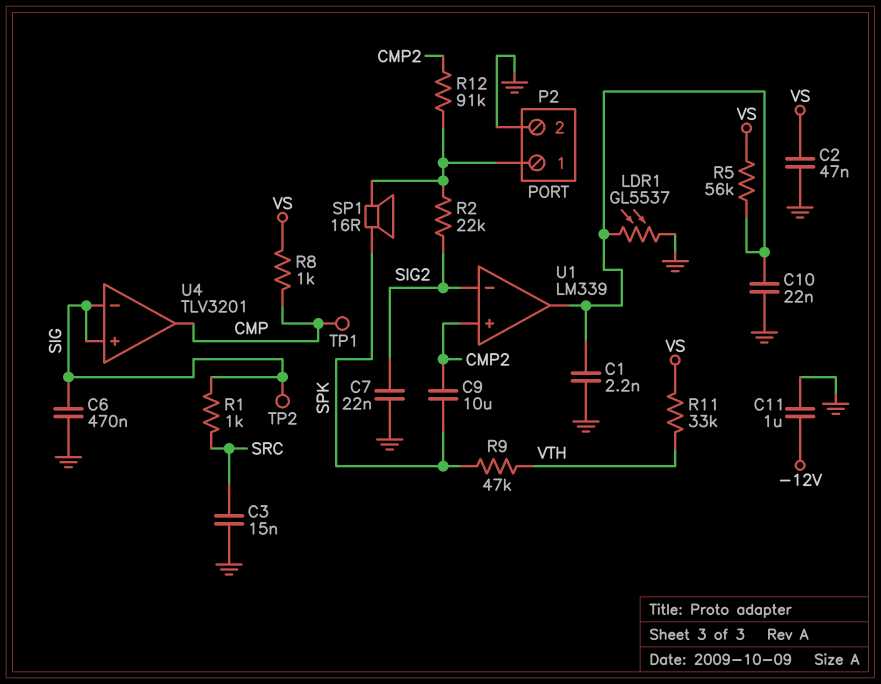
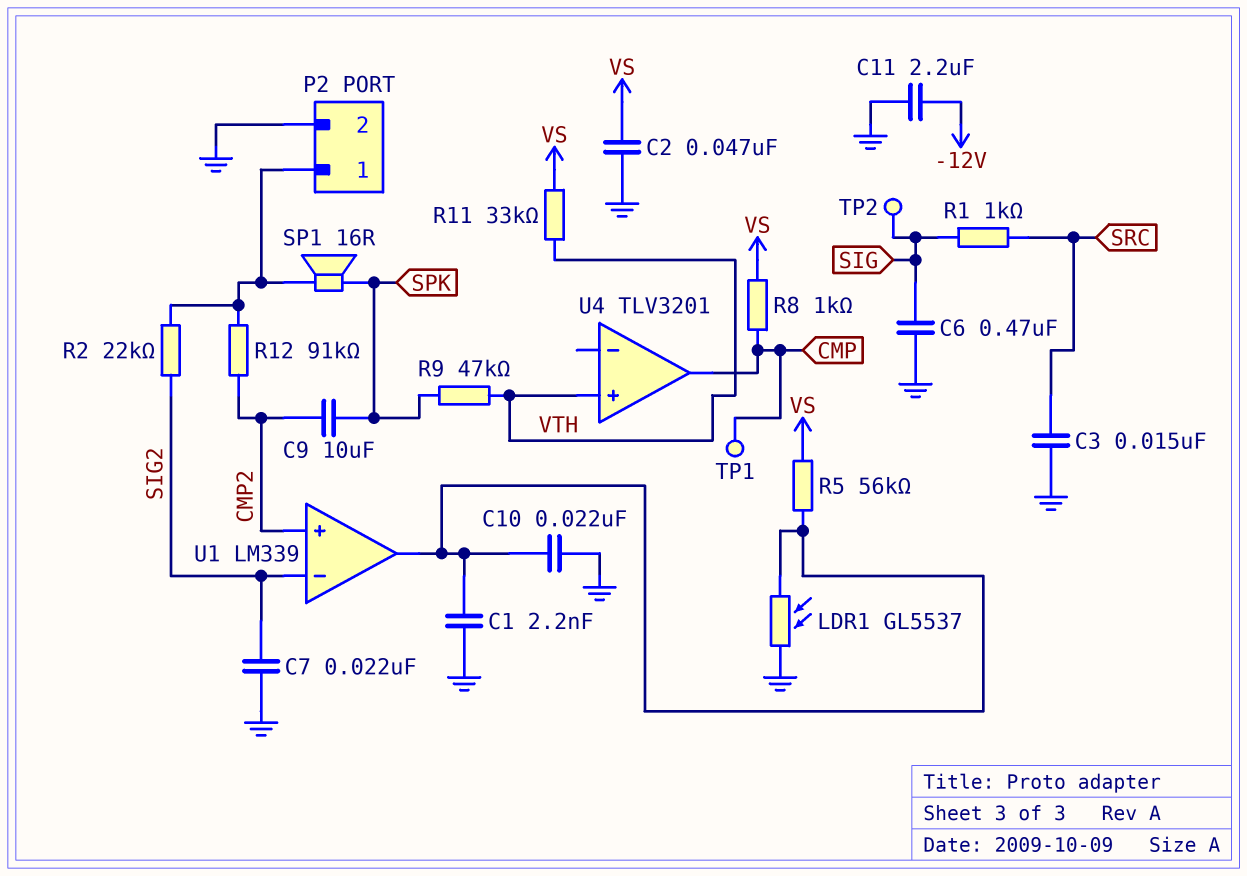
C11: 1uF (-12V, GND) -> 2.2uF (-12V, GND)
U4 pin in+: SIG -> VTH
U4 pin in-: SIG -> none

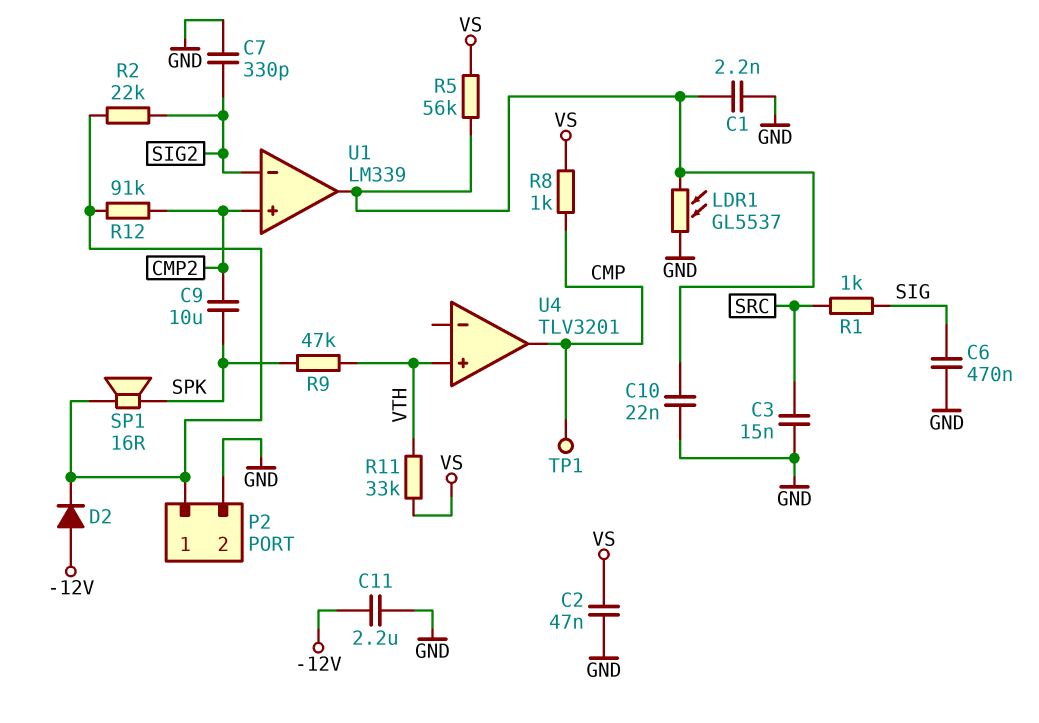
C7: 22nF (GND, SIG2) -> 330pF (GND, SIG2)
D2: none -> diode (A -12V, K P2/1)
TP2: test point (SIG) -> none

